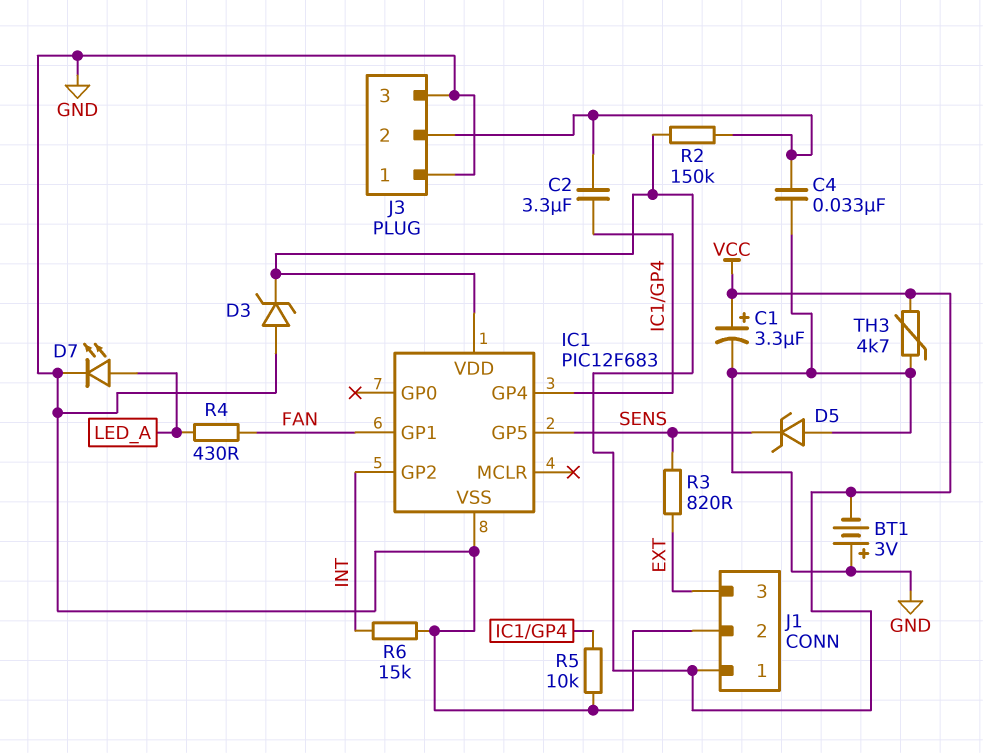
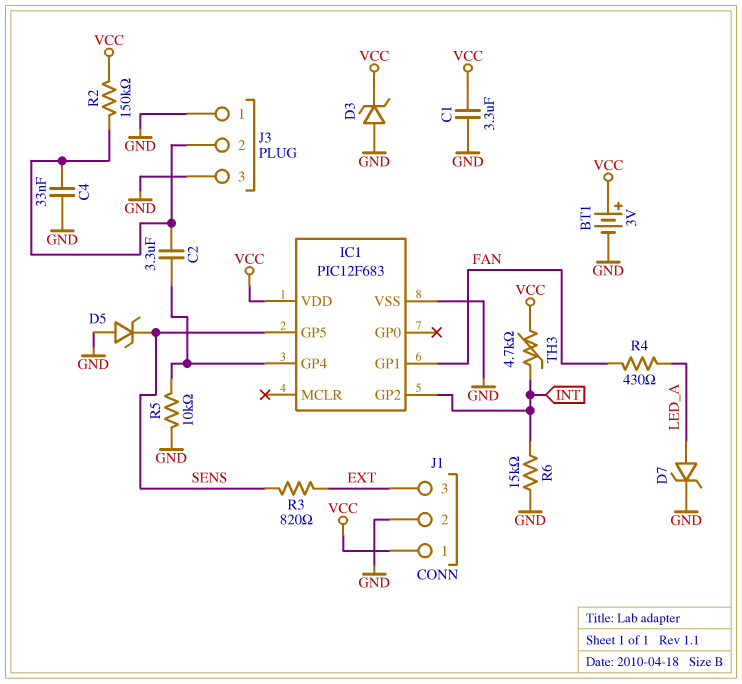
BT1: 3V (plus GND, minus VCC) -> 3V (plus VCC, minus GND)
C1: 3.3uF (plus VCC, minus GND) -> 3.3uF (GND, VCC)
D7: LED (A LED_A, K GND) -> zener (A LED_A, K GND)
TH3: 4.7k (GND, VCC) -> 4.7k (INT, VCC)

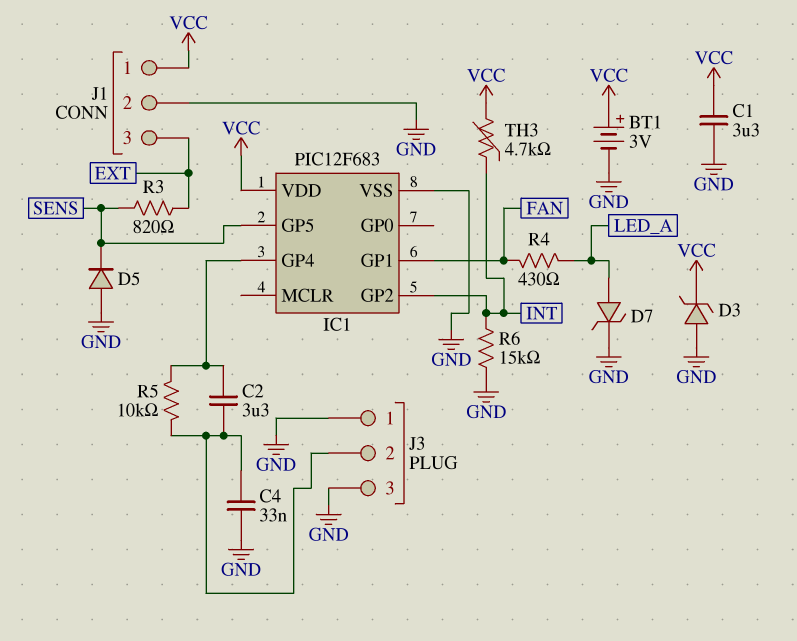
D5: zener (A GND, K SENS) -> diode (A GND, K SENS)
R2: 150k (J3/2, VCC) -> none
R5: 10k (GND, IC1/GP4) -> 10k (IC1/GP4, J3/2)

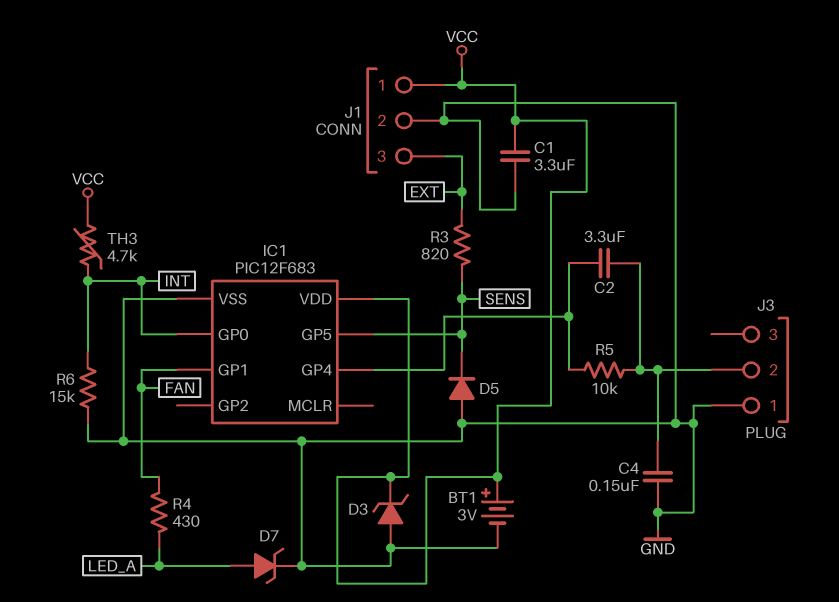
C4: 33nF (GND, J3/2) -> 150nF (GND, J3/2)
IC1 pin GP0: none -> INT
IC1 pin GP2: INT -> none
J3 pin 3: GND -> none

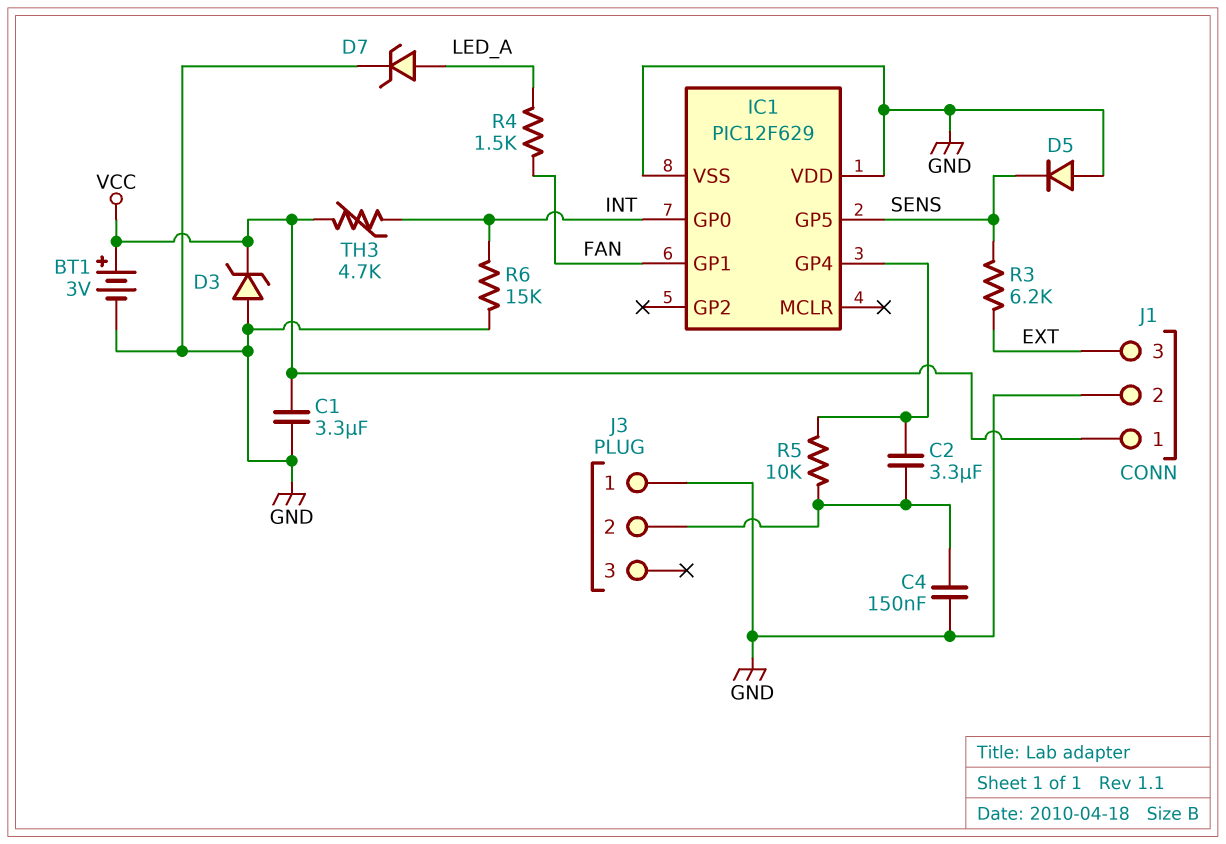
IC1: PIC12F683 -> PIC12F629
IC1 pin VDD: VCC -> GND
R3: 820 (EXT, SENS) -> 6.2k (EXT, SENS)
R4: 430 (FAN, LED_A) -> 1.5k (FAN, LED_A)

